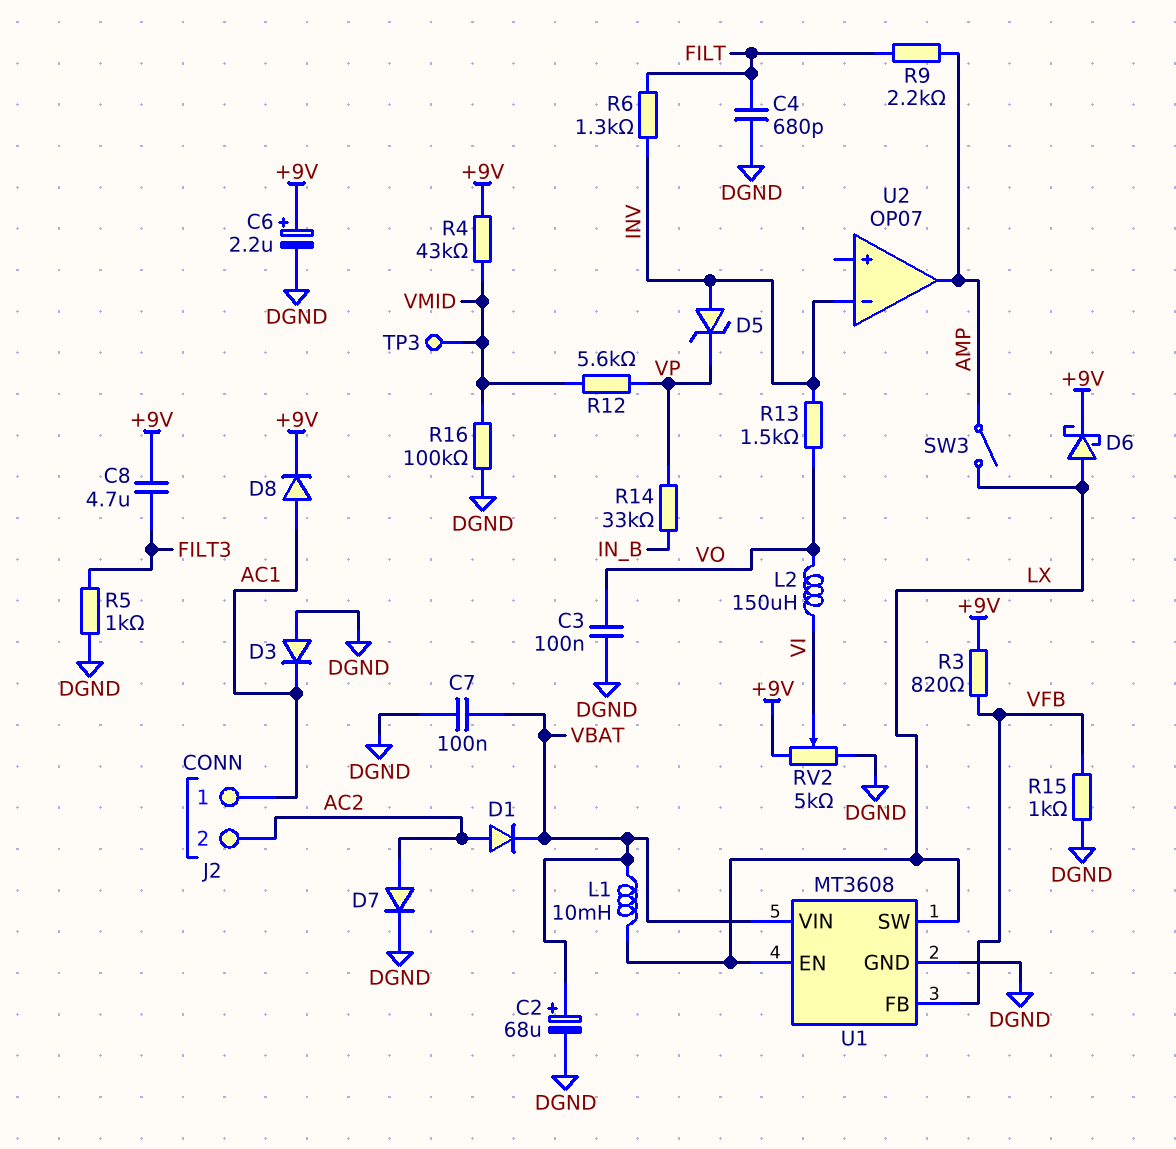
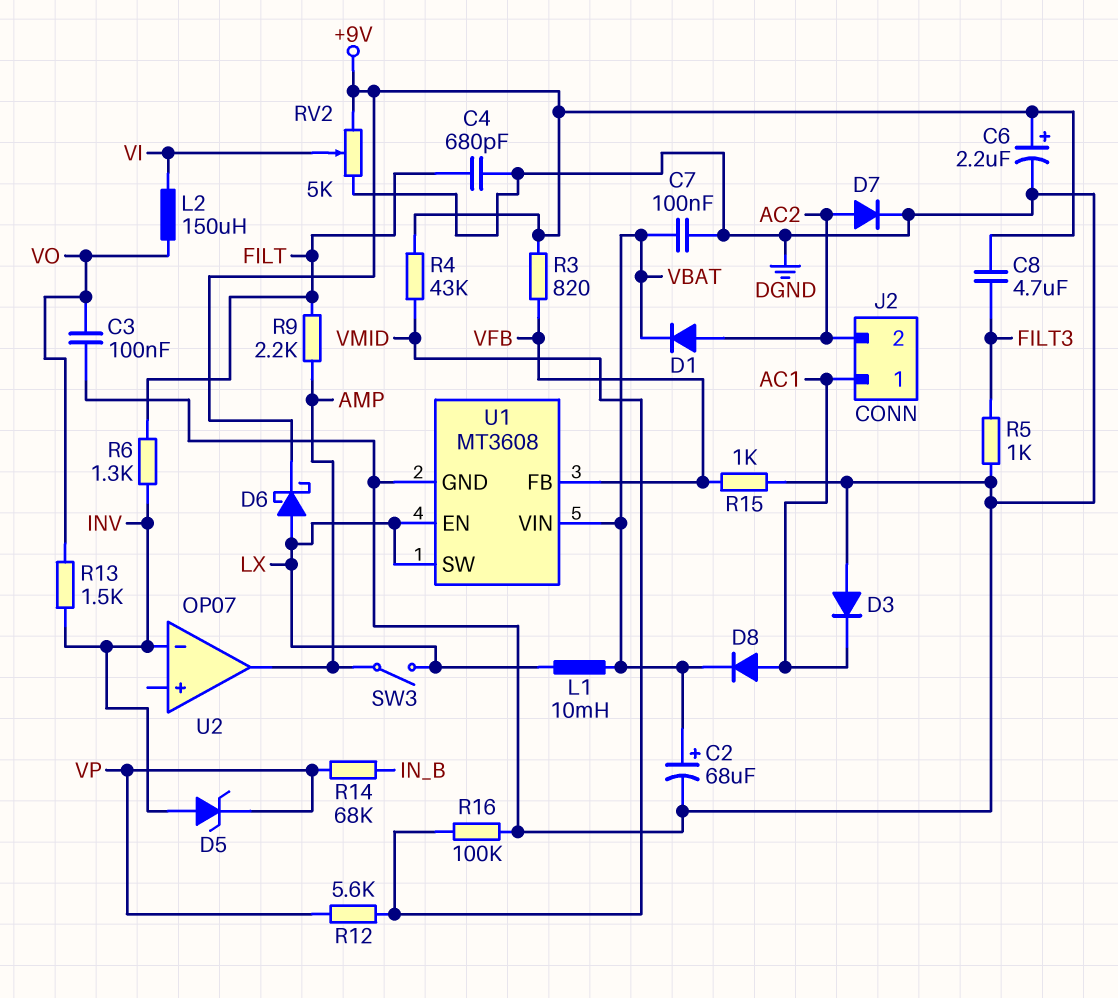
D8: diode (A AC1, K +9V) -> diode (A AC1, K VBAT)
R14: 33k (IN_B, VP) -> 68k (IN_B, VP)
TP3: test point (VMID) -> none

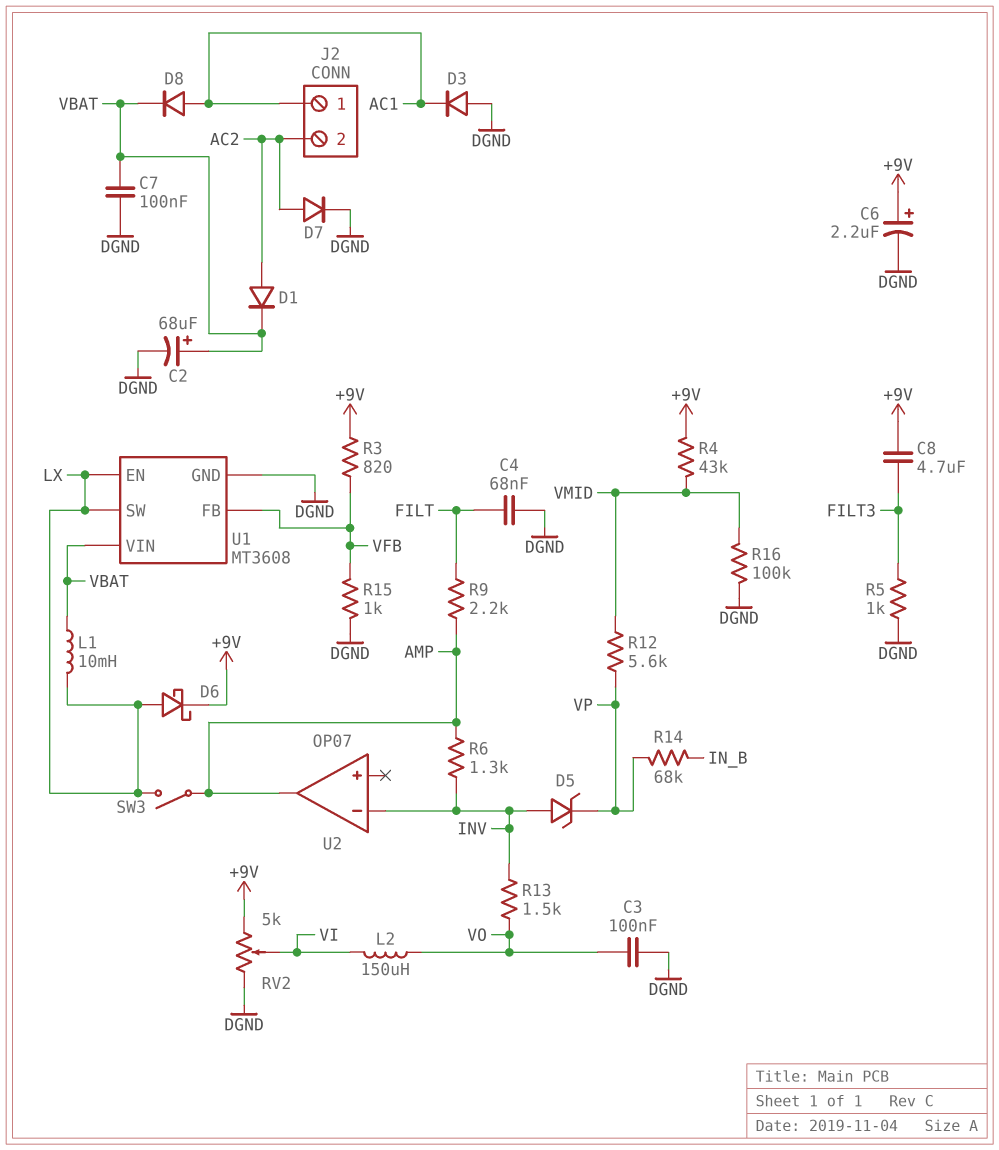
C4: 680pF (DGND, FILT) -> 68nF (DGND, FILT)
R6: 1.3k (FILT, INV) -> 1.3k (AMP, INV)

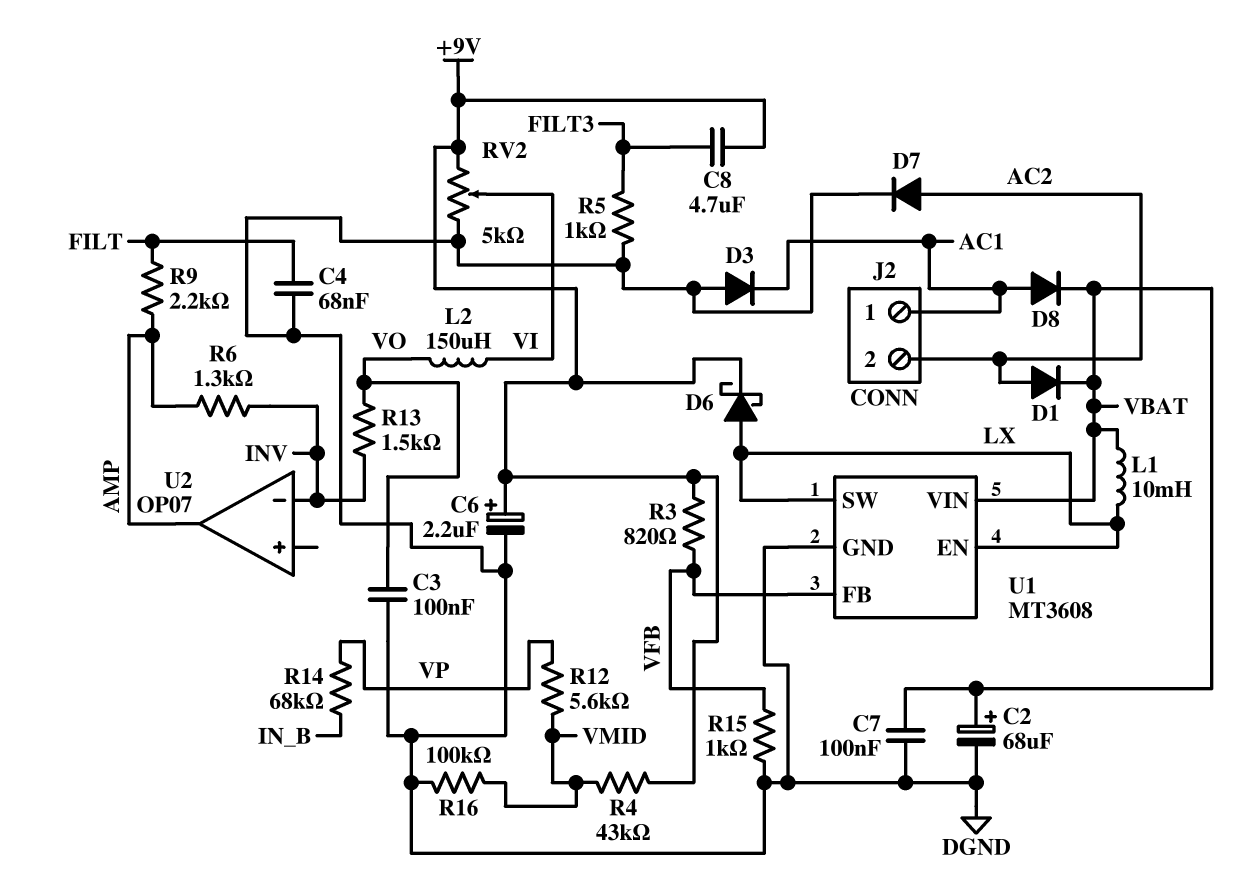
D5: zener (A INV, K VP) -> none
SW3: switch (AMP, LX) -> none

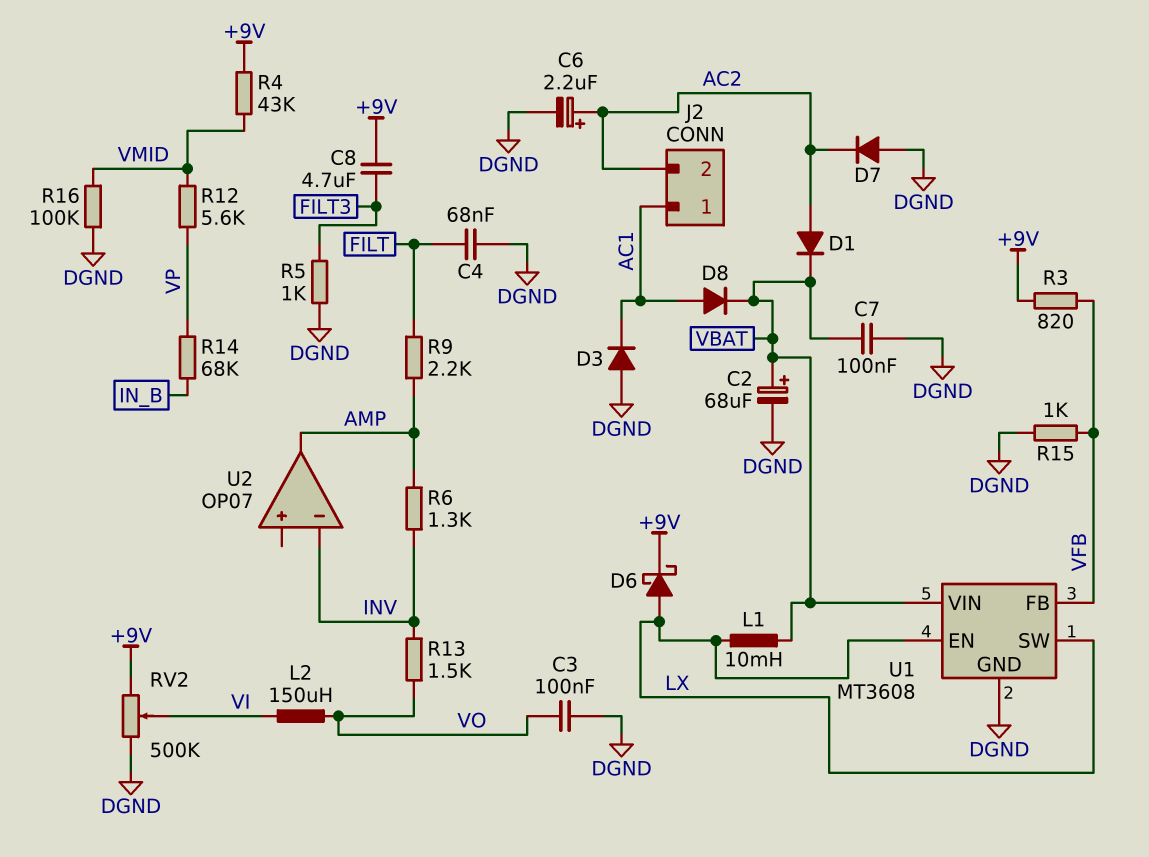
C6: 2.2uF (plus +9V, minus DGND) -> 2.2uF (plus AC2, minus DGND)
D7: diode (A AC2, K DGND) -> diode (A DGND, K AC2)
RV2: 5k (+9V, DGND, wiper VI) -> 500k (+9V, DGND, wiper VI)

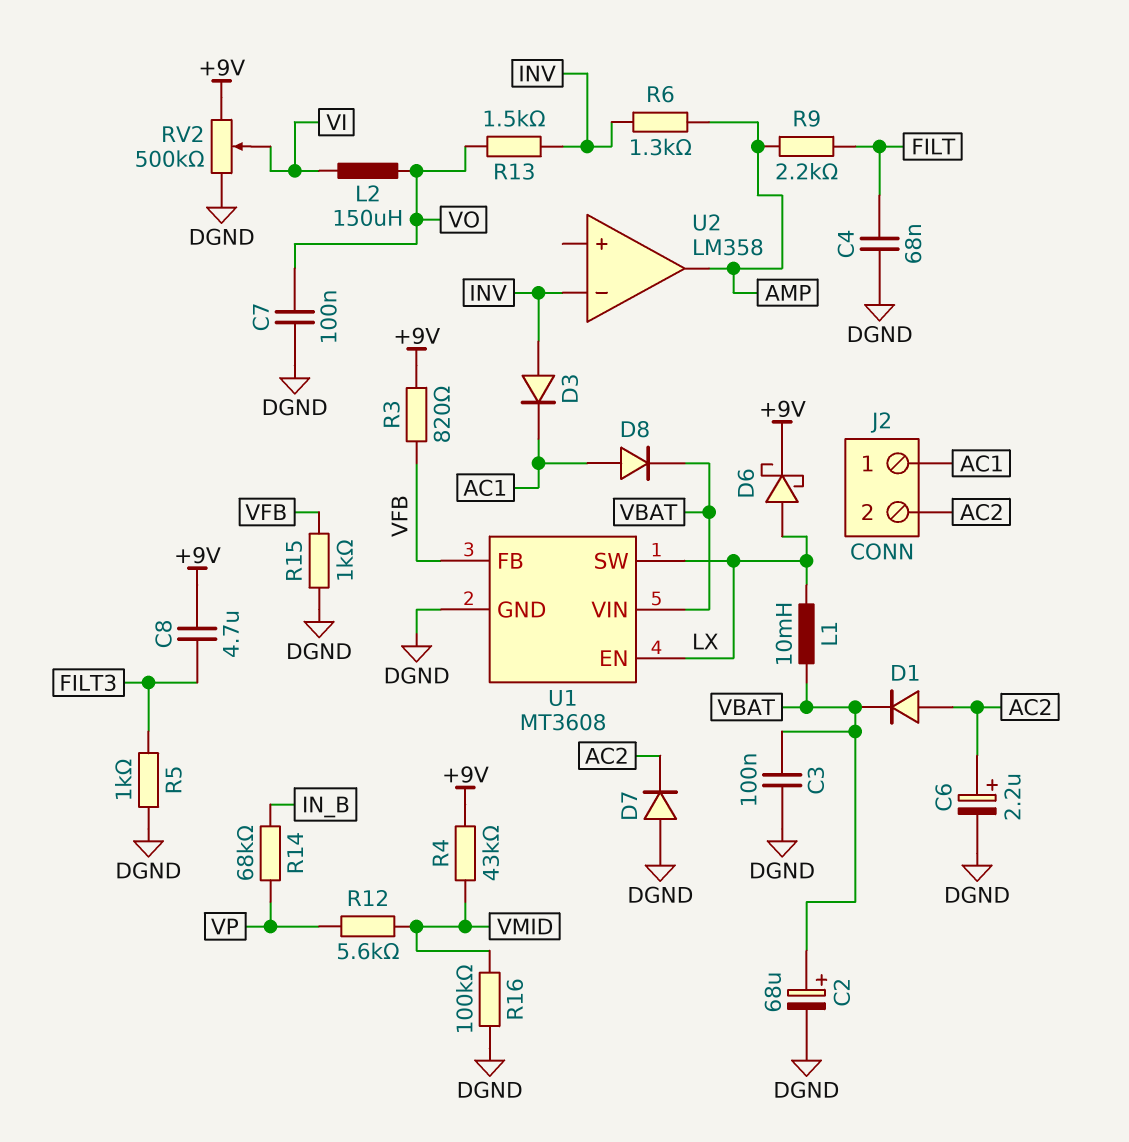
C3: 100nF (DGND, VO) -> 100nF (DGND, VBAT)
C7: 100nF (DGND, VBAT) -> 100nF (DGND, VO)
D3: diode (A DGND, K AC1) -> diode (A INV, K AC1)
U2: OP07 -> LM358

